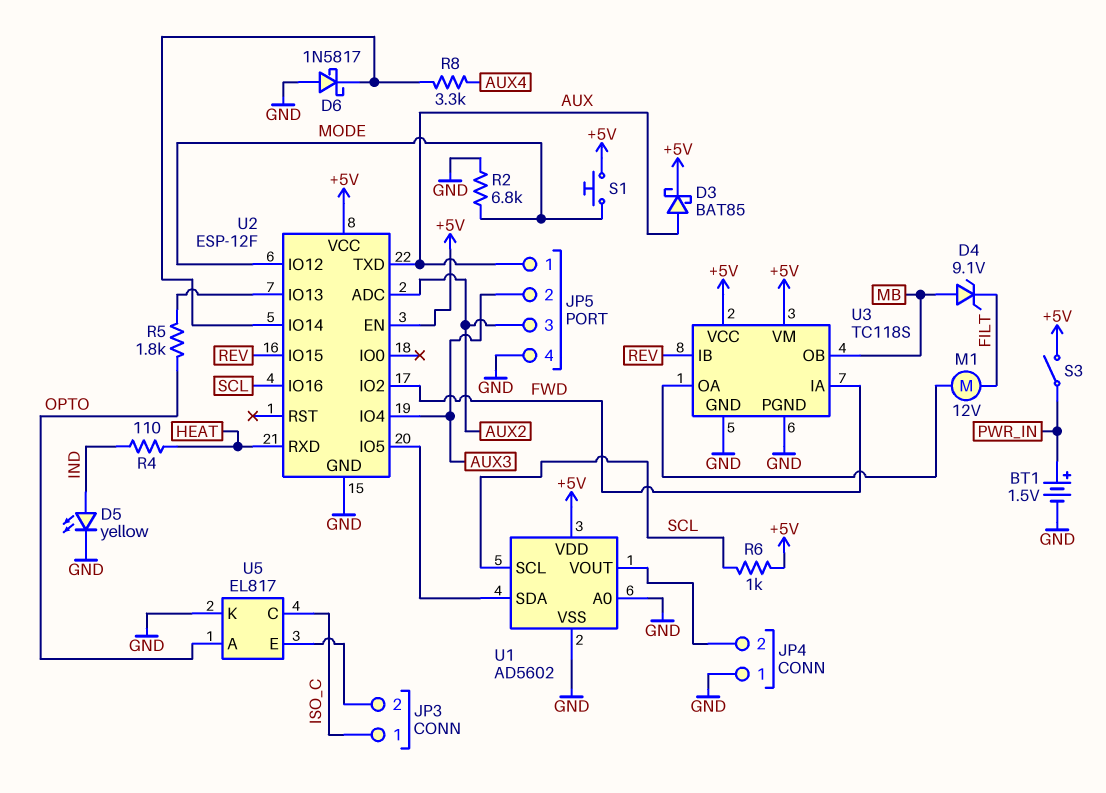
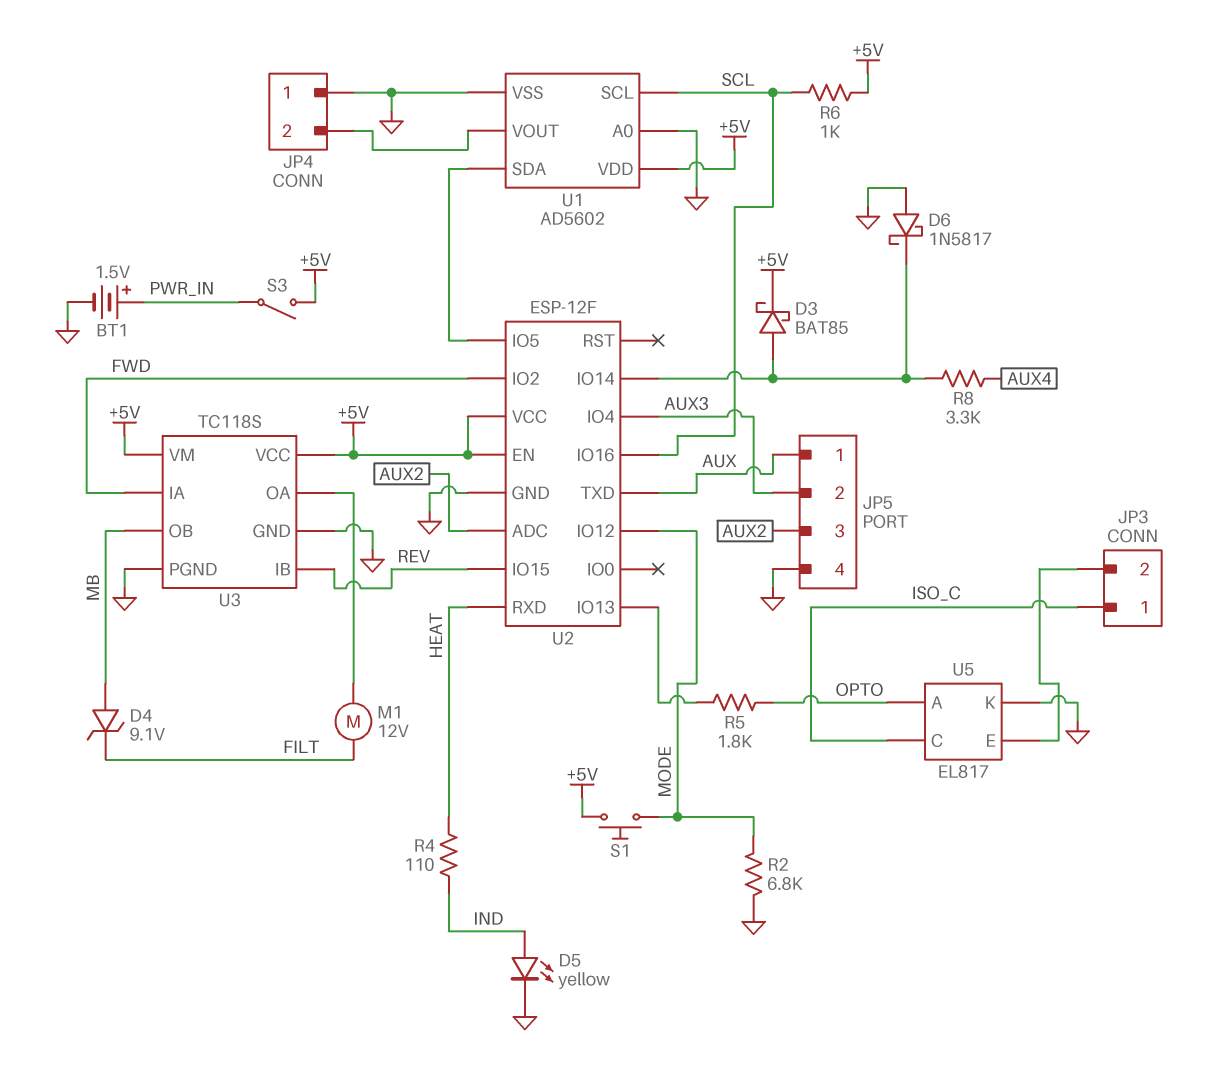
D3: schottky BAT85 (A AUX, K +5V) -> schottky BAT85 (A U2/IO14, K +5V)

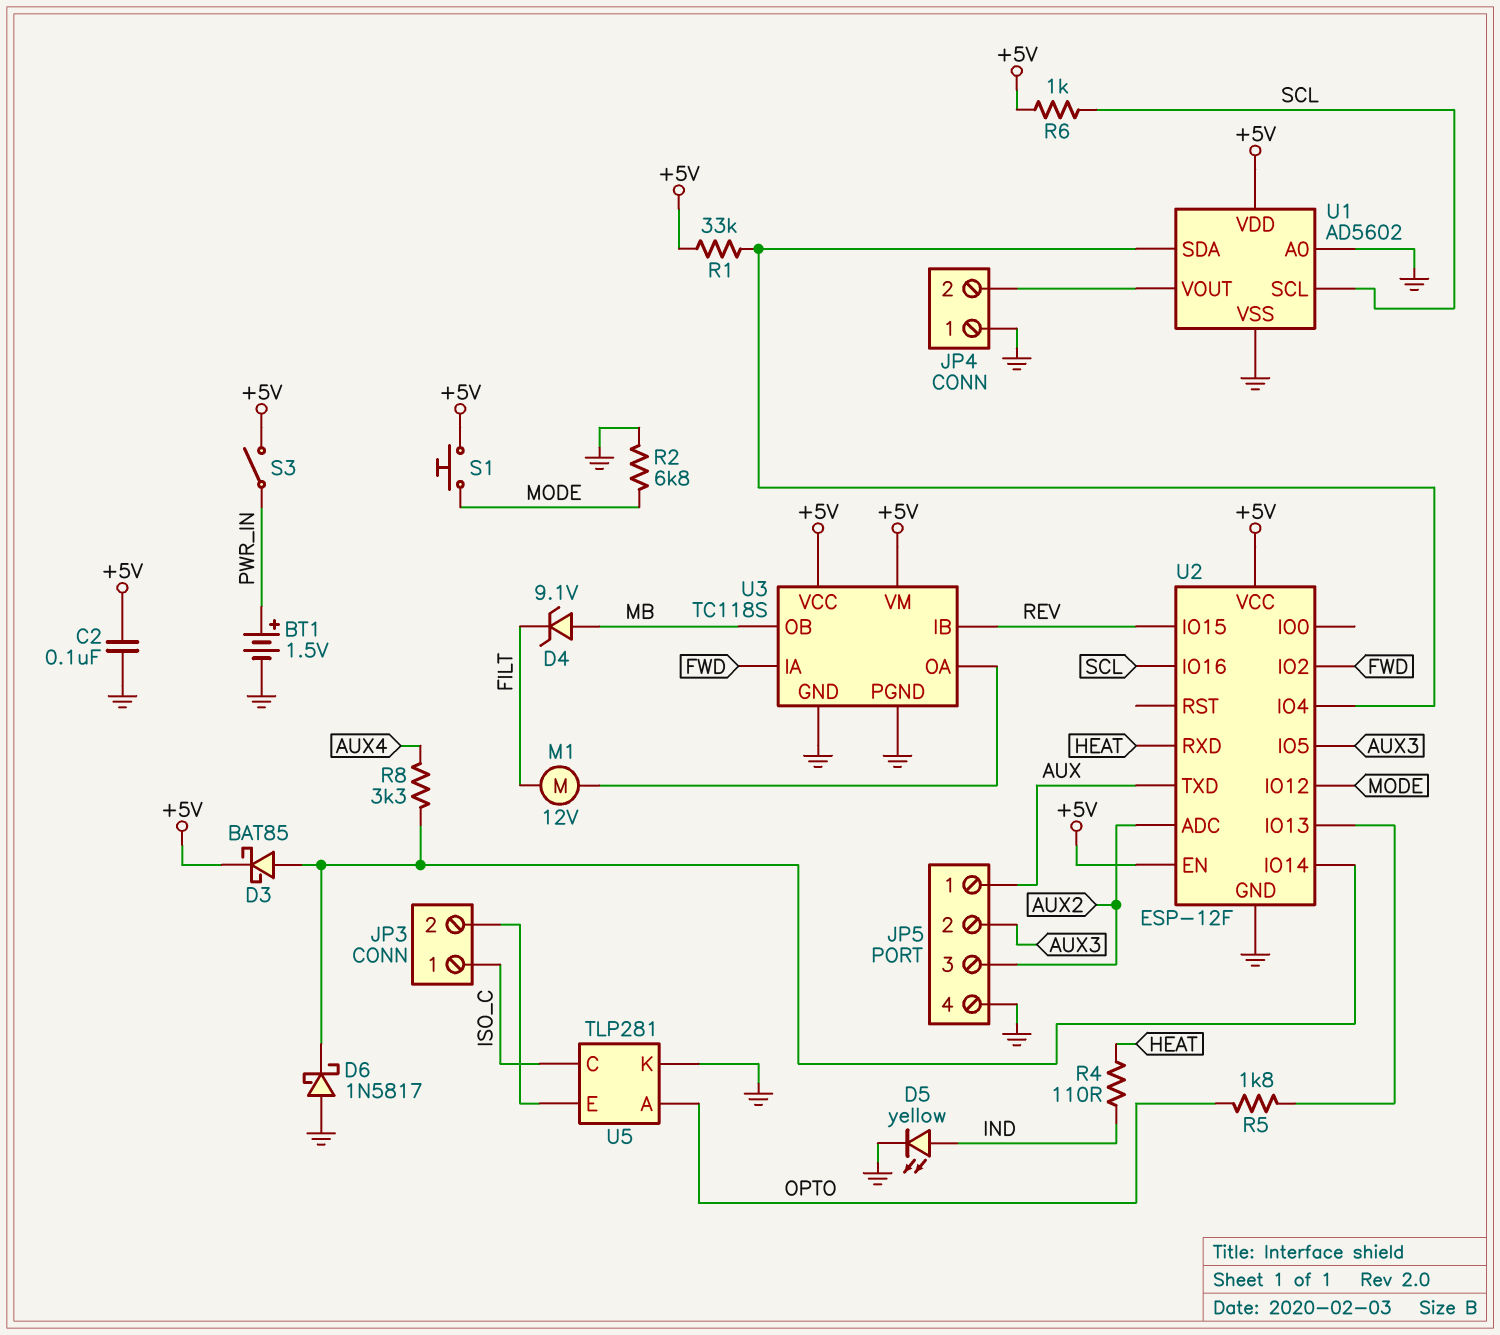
C2: none -> 100nF (+5V, GND)
R1: none -> 33k (+5V, U1/SDA)
U2 pin IO4: AUX3 -> U1/SDA
U2 pin IO5: U1/SDA -> AUX3
U5: EL817 -> TLP281

